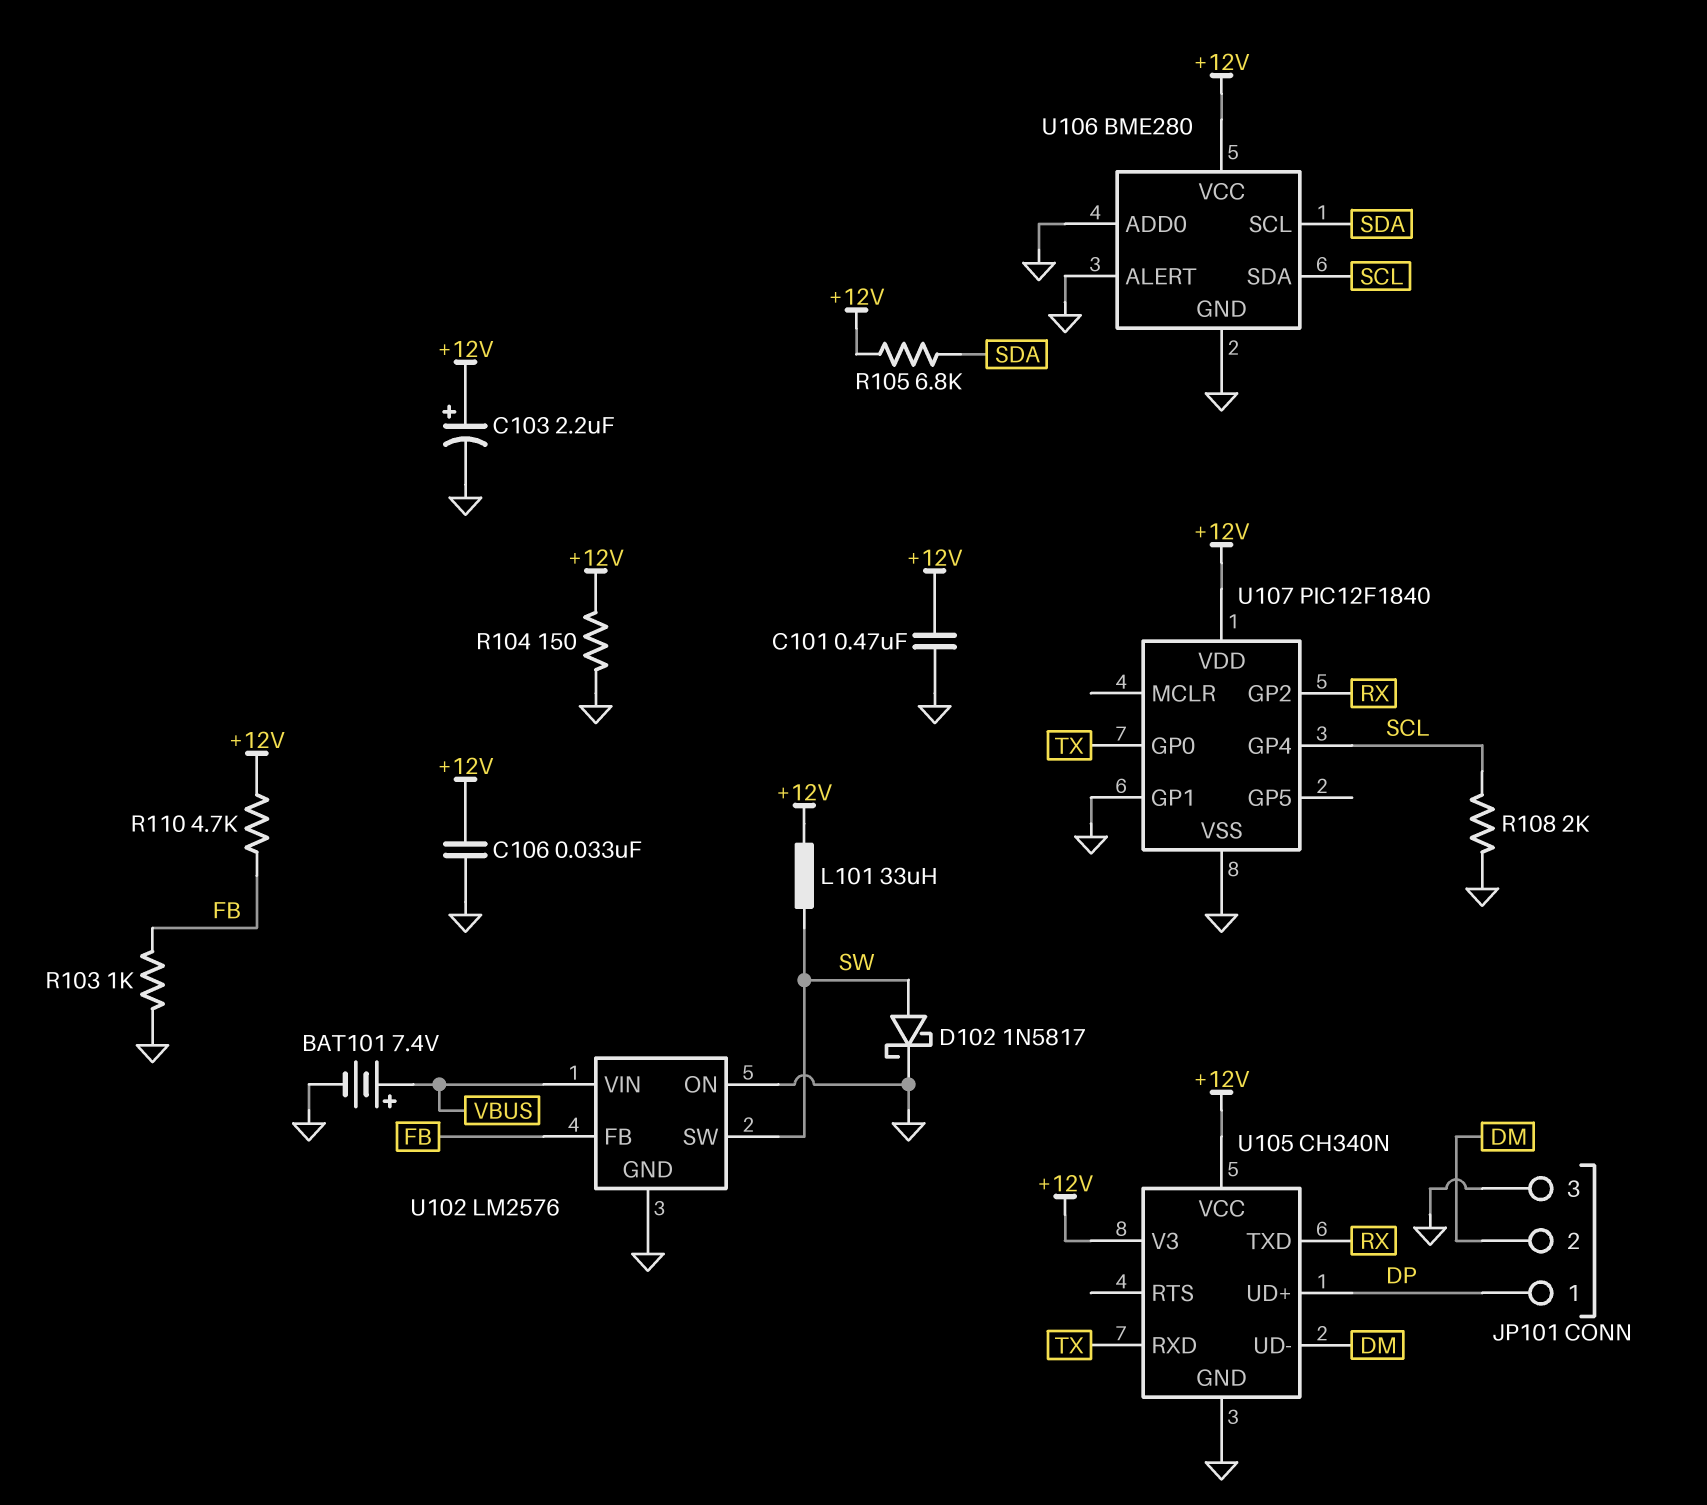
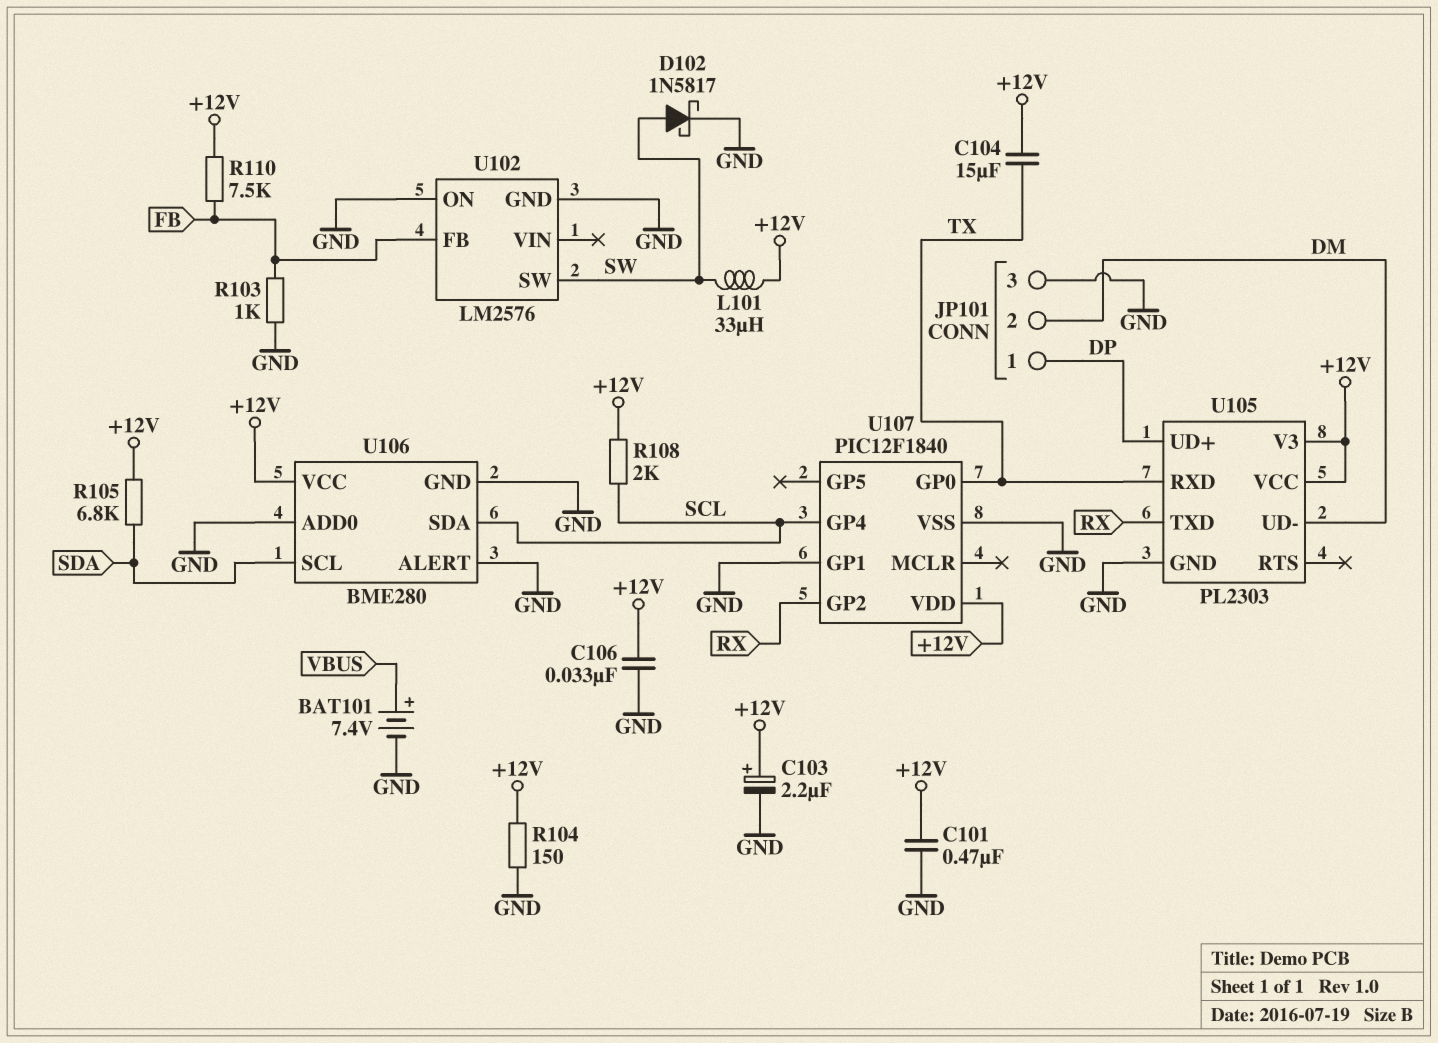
C104: none -> 15uF (+12V, TX)
R108: 2k (GND, SCL) -> 2k (+12V, SCL)
R110: 4.7k (+12V, FB) -> 7.5k (+12V, FB)
U102 pin VIN: VBUS -> none
U105: CH340N -> PL2303

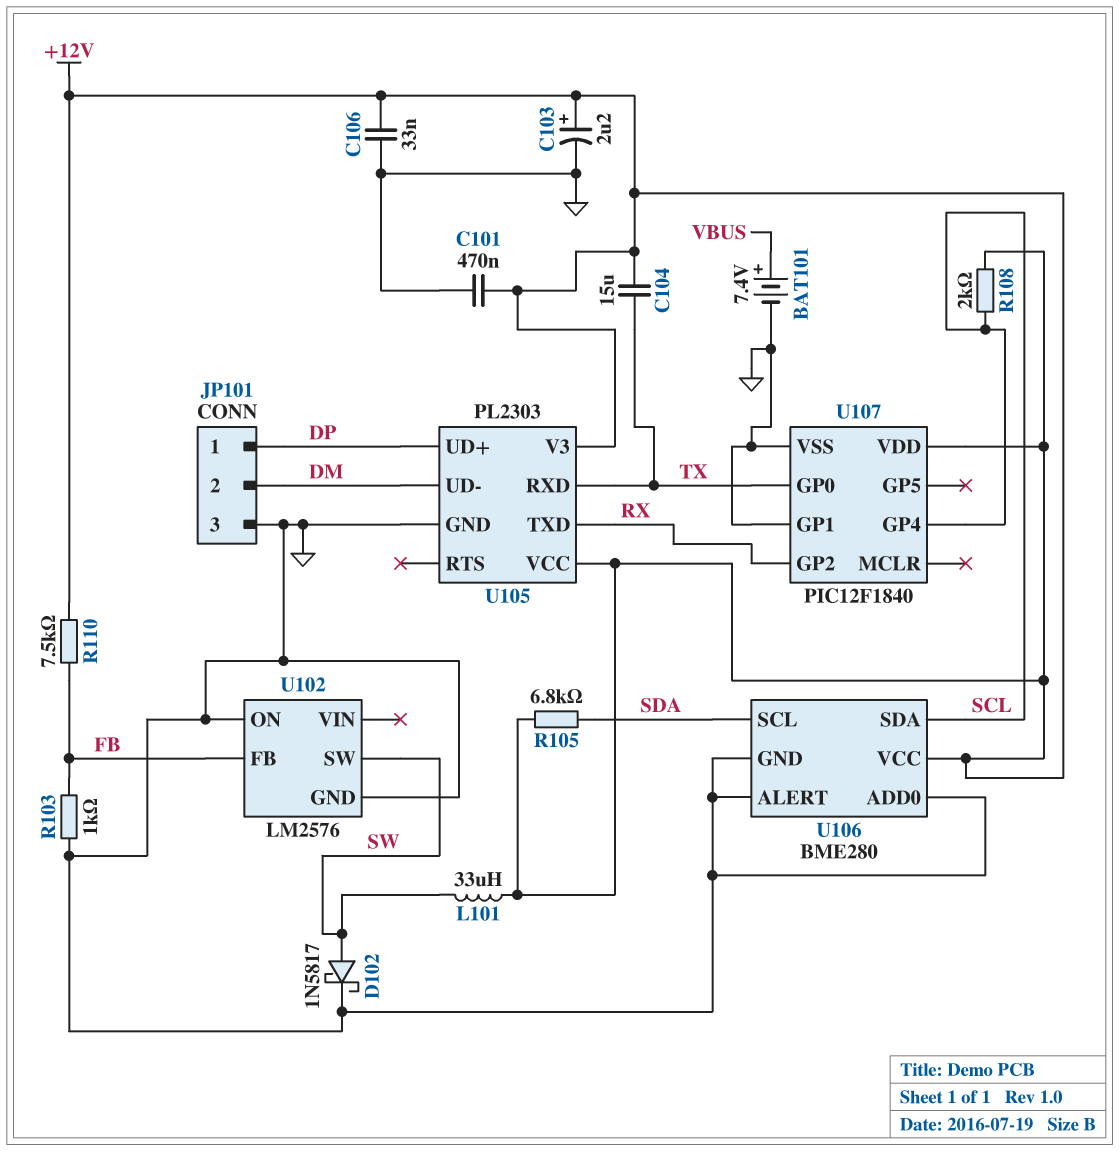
R104: 150 (+12V, GND) -> none

